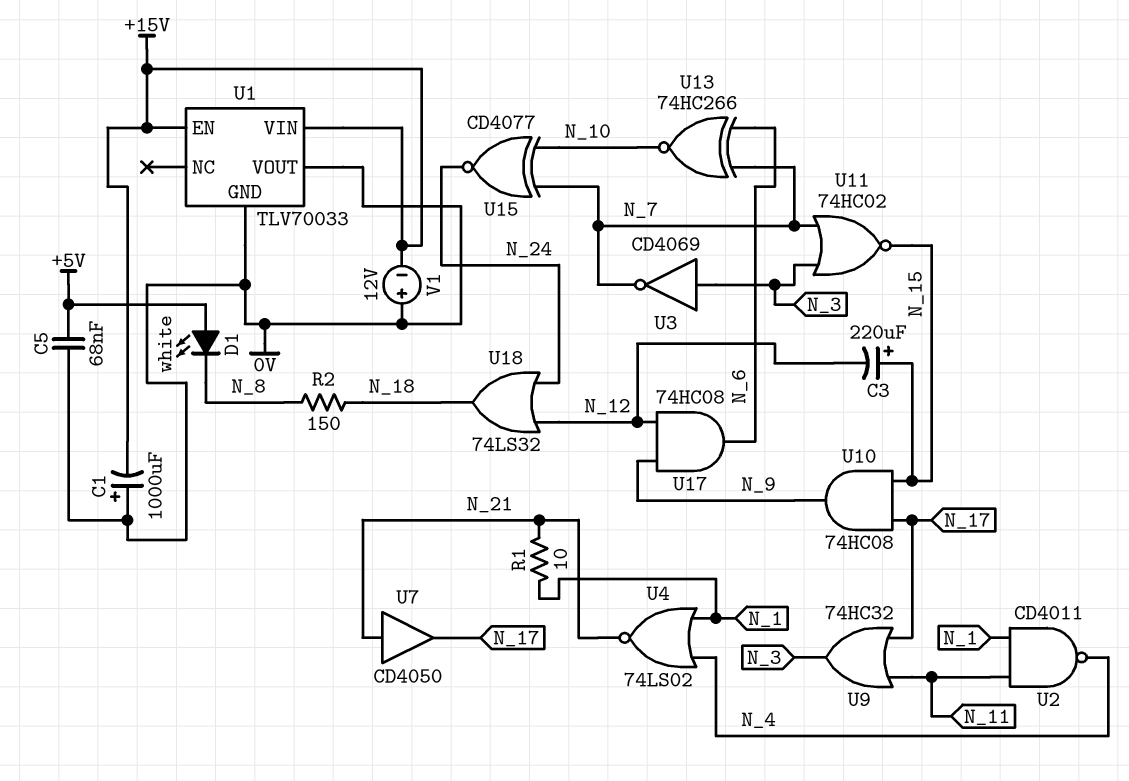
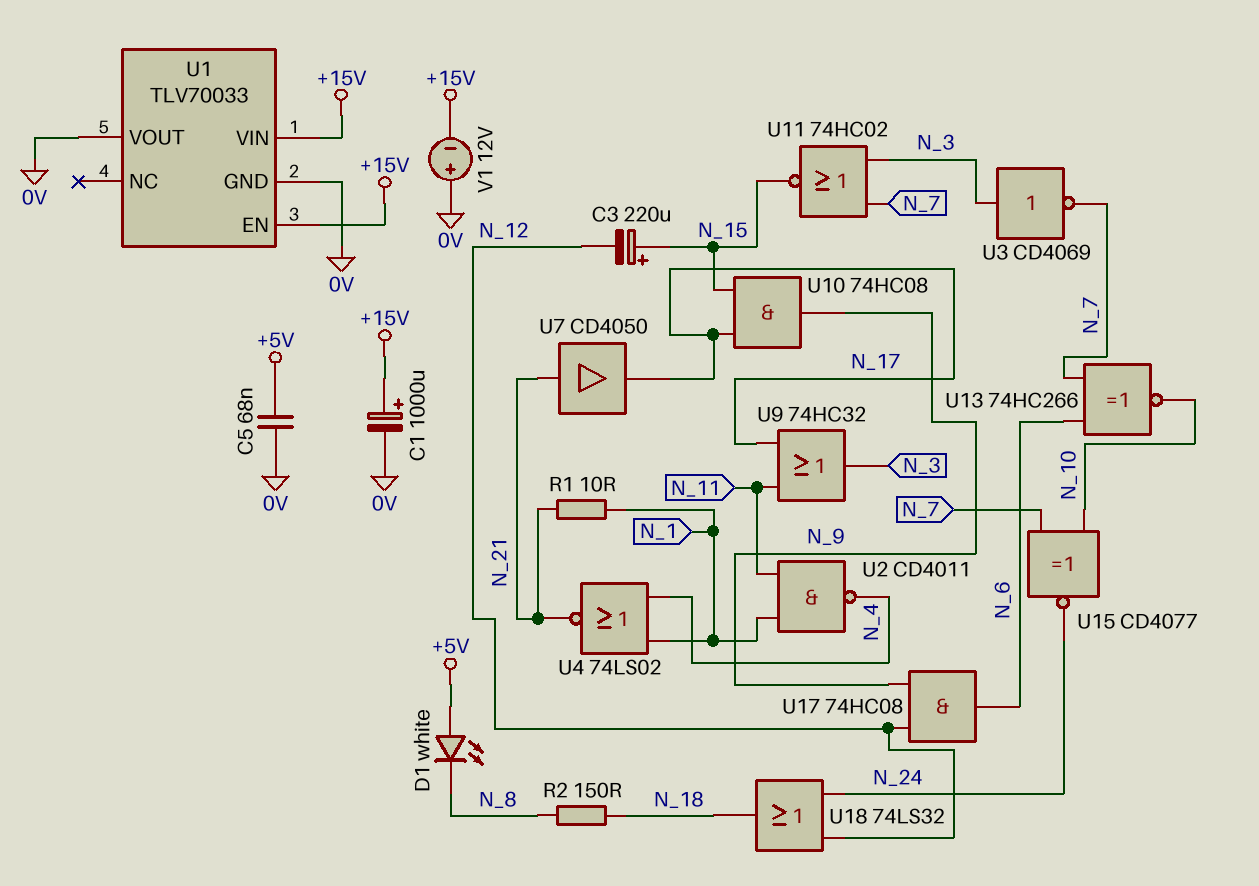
C1: 1000uF (plus 0V, minus +15V) -> 1000uF (plus +15V, minus 0V)

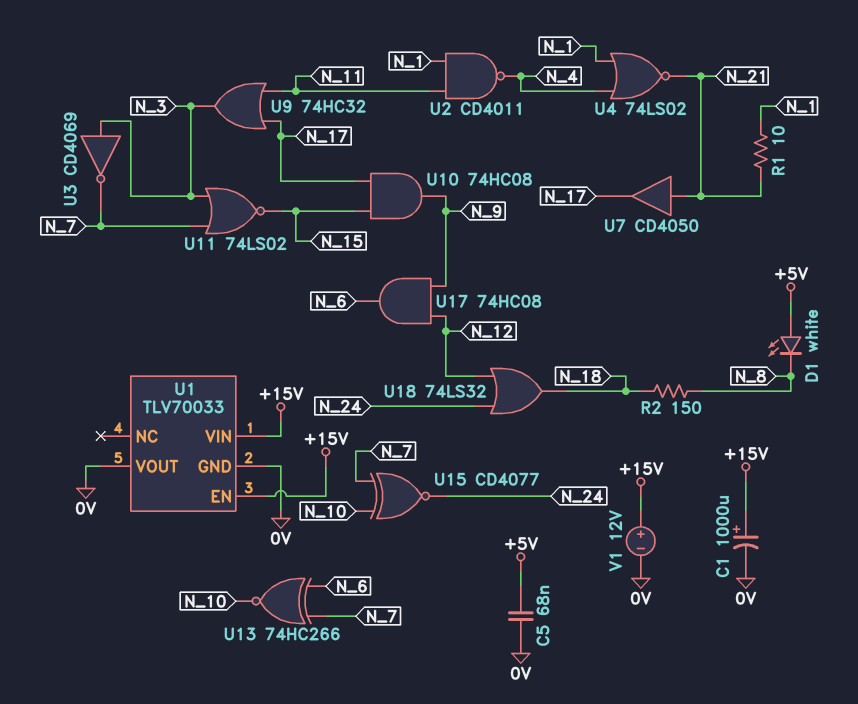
C3: 220uF (plus N_15, minus N_12) -> none
U11: NOR 74HC02 (in N_3, in N_7, out N_15) -> NOR 74LS02 (in N_3, in N_7, out N_15)
V1: 12V (plus 0V, minus +15V) -> 12V (plus +15V, minus 0V)

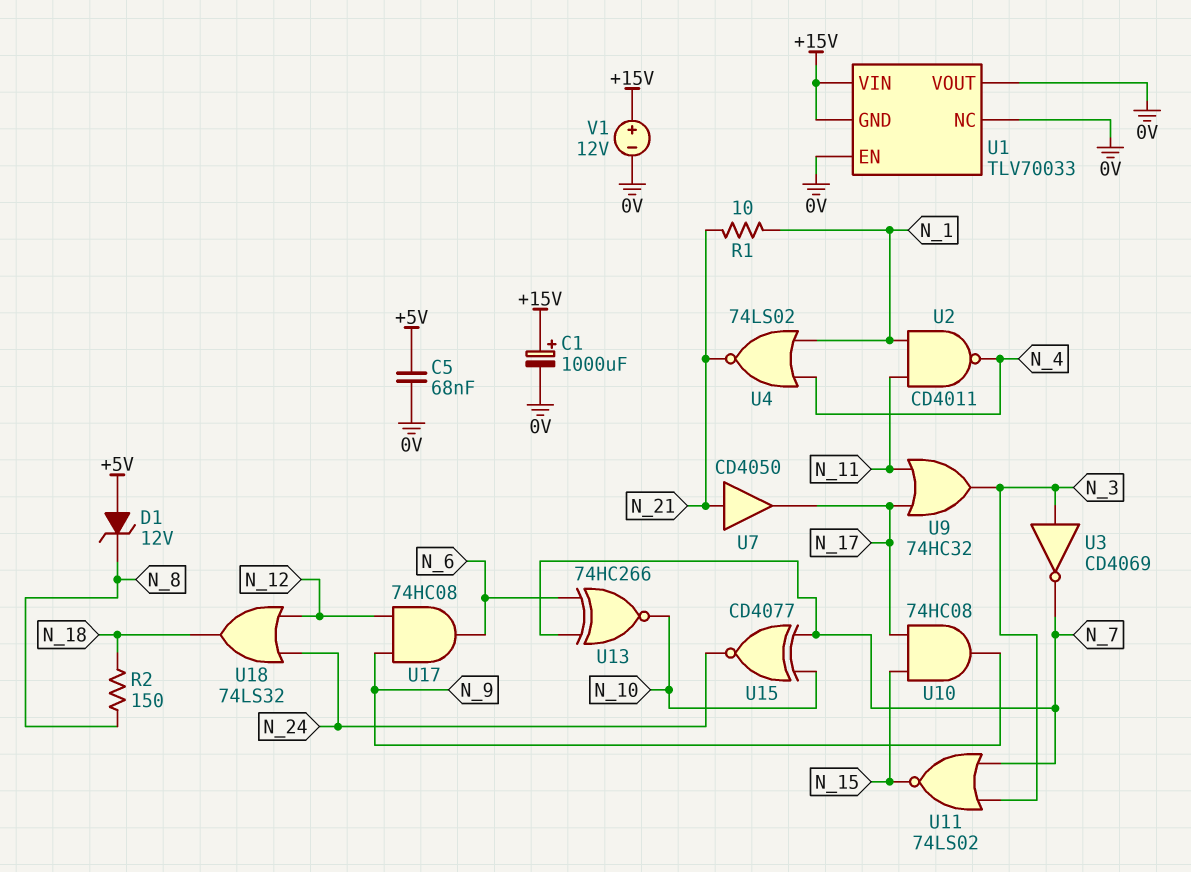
D1: LED white (A +5V, K N_8) -> zener 12V (A +5V, K N_8)
U1 pin EN: +15V -> 0V
U1 pin GND: 0V -> +15V
U1 pin NC: none -> 0V

